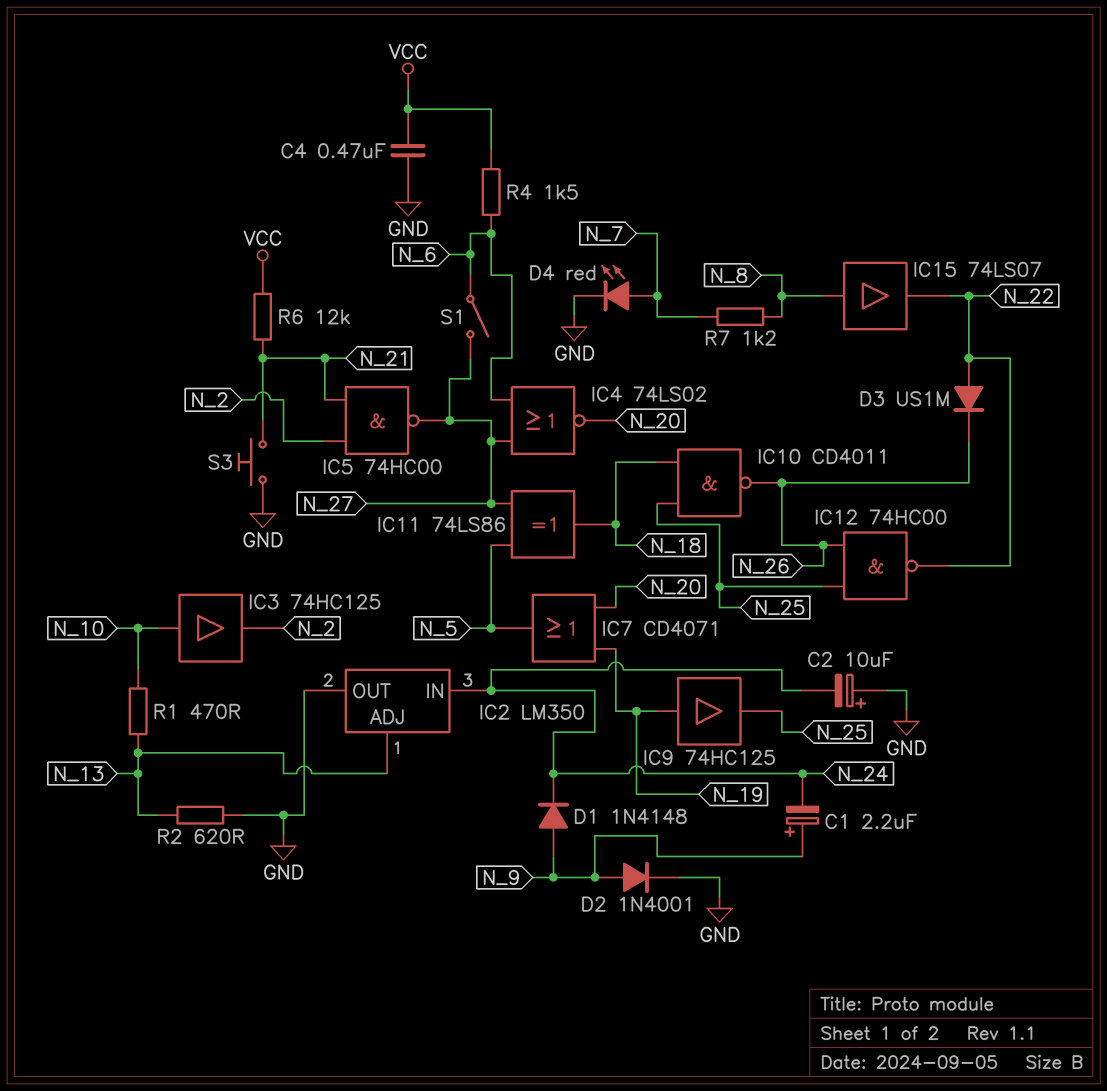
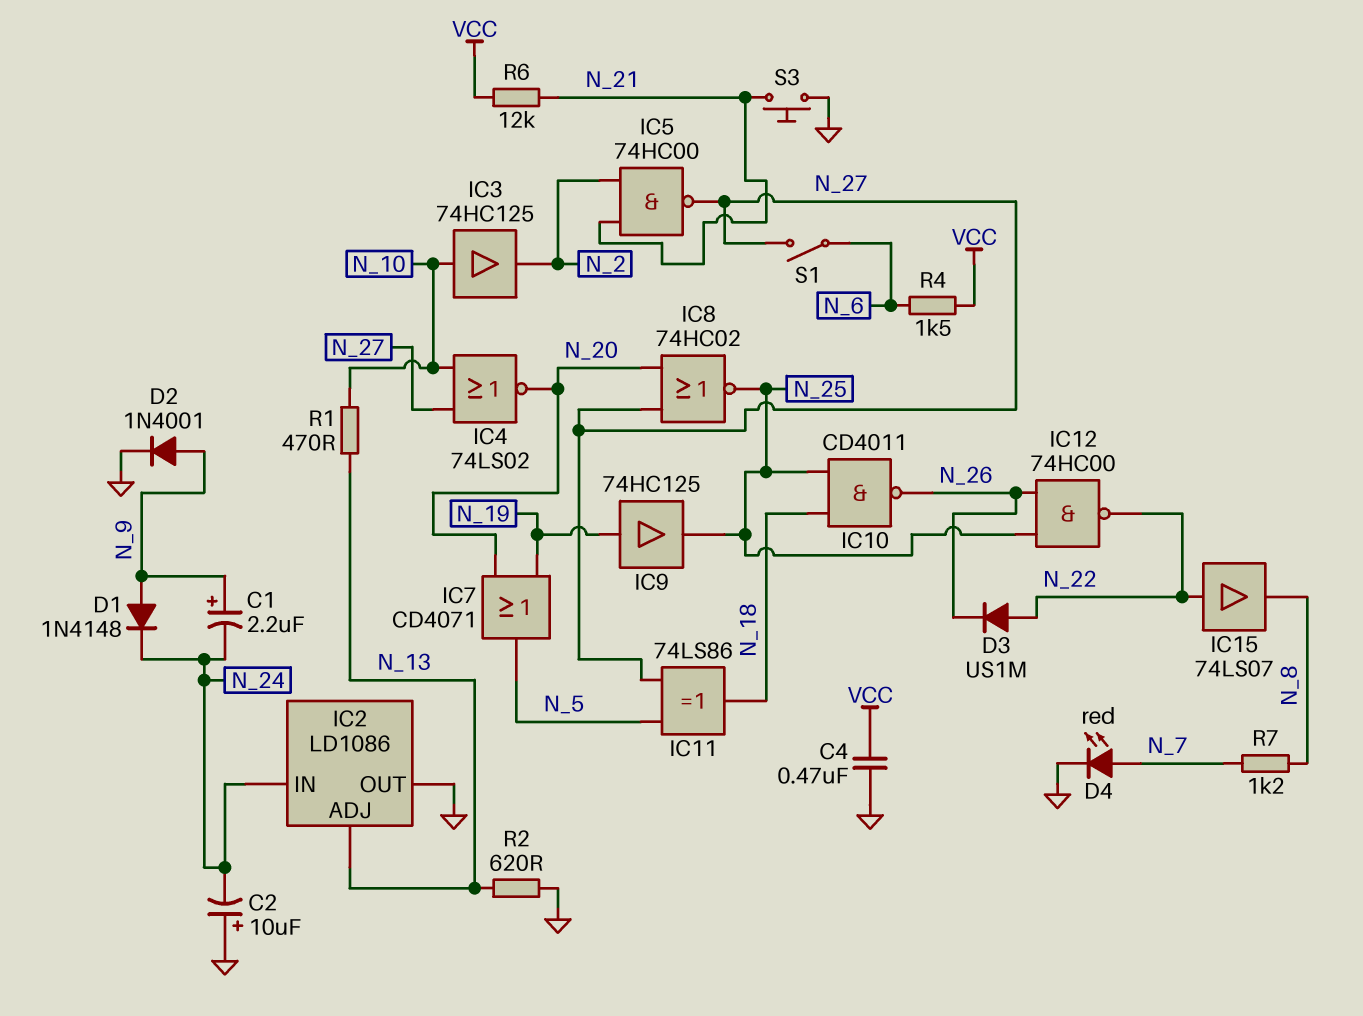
IC2: LM350 -> LD1086
IC4: NOR 74LS02 (in N_6, in N_27, out N_20) -> NOR 74LS02 (in N_10, in N_27, out N_20)
IC8: none -> NOR 74HC02 (in N_20, in N_27, out N_25)
IC15: buffer 74LS07 (in N_8, out N_22) -> buffer 74LS07 (in N_22, out N_8)

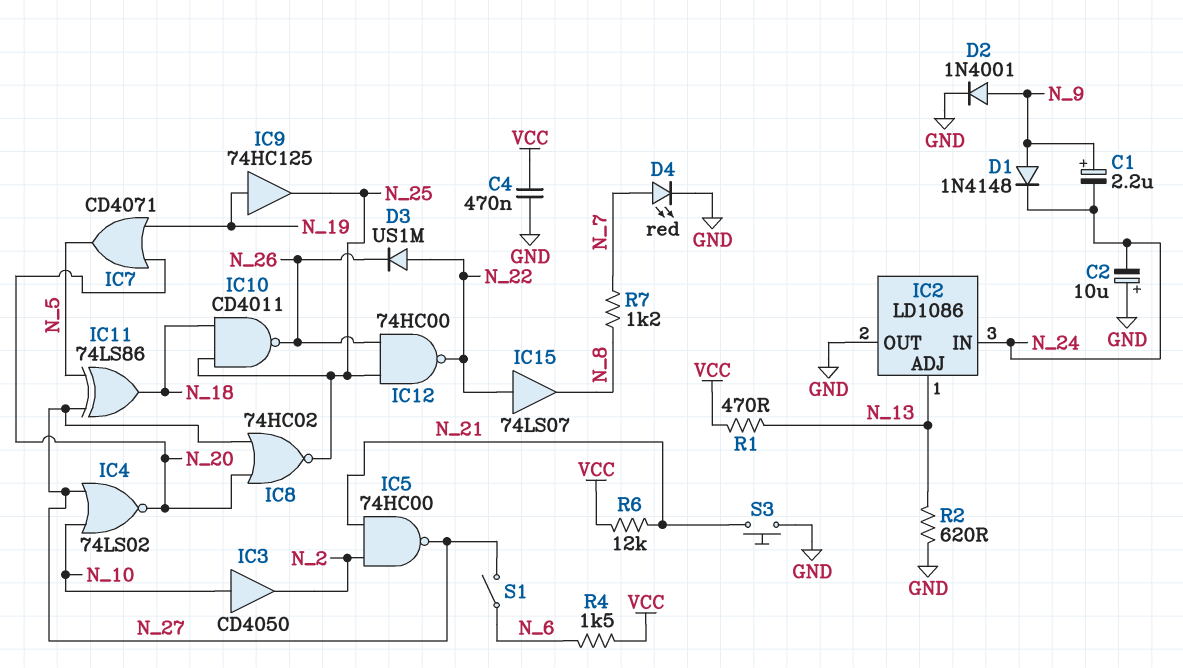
IC3: buffer 74HC125 (in N_10, out N_2) -> buffer CD4050 (in N_10, out N_2)
R1: 470 (N_10, N_13) -> 470 (N_13, VCC)

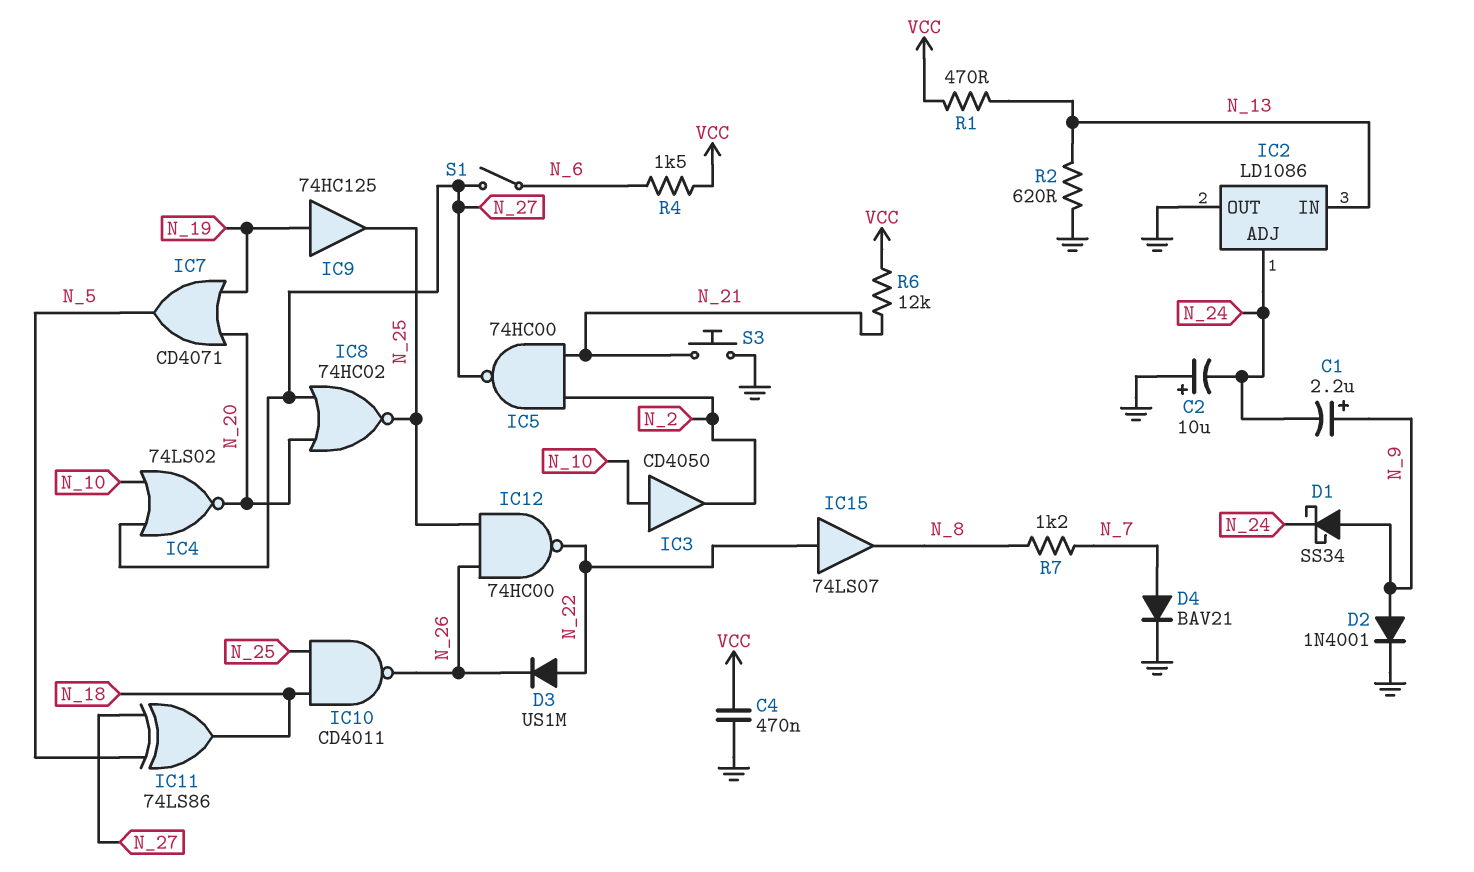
D1: diode 1N4148 (A N_9, K N_24) -> schottky SS34 (A N_9, K N_24)
D4: LED red (A N_7, K GND) -> diode BAV21 (A N_7, K GND)
IC2 pin ADJ: N_13 -> N_24
IC2 pin IN: N_24 -> N_13

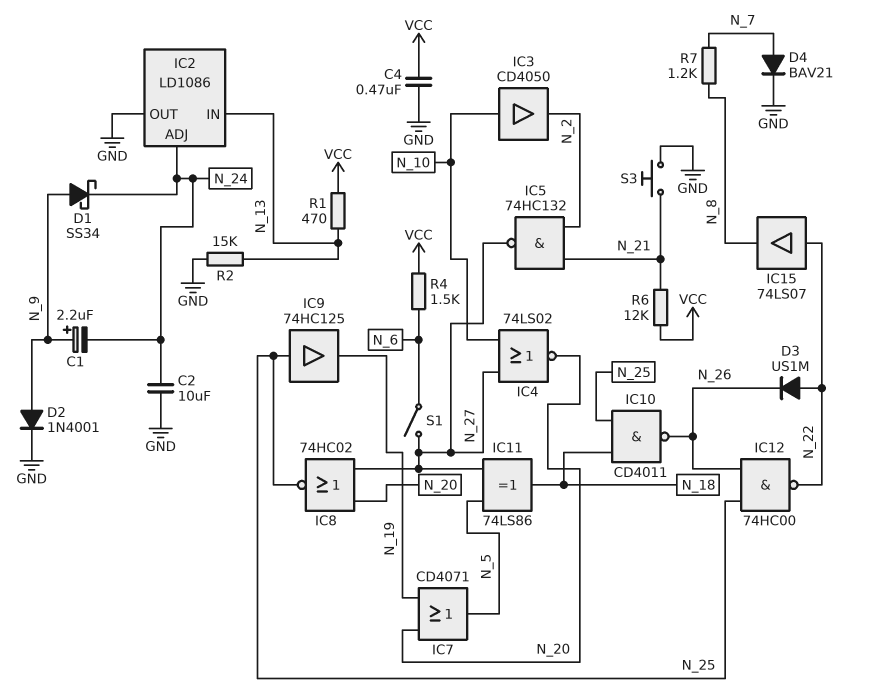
C2: 10uF (plus GND, minus N_24) -> 10uF (GND, N_24)
IC5: NAND 74HC00 (in N_2, in N_21, out N_27) -> NAND 74HC132 (in N_2, in N_21, out N_27)
IC9: buffer 74HC125 (in N_19, out N_25) -> buffer 74HC125 (in N_25, out N_19)
R2: 620 (GND, N_13) -> 15k (GND, N_13)

